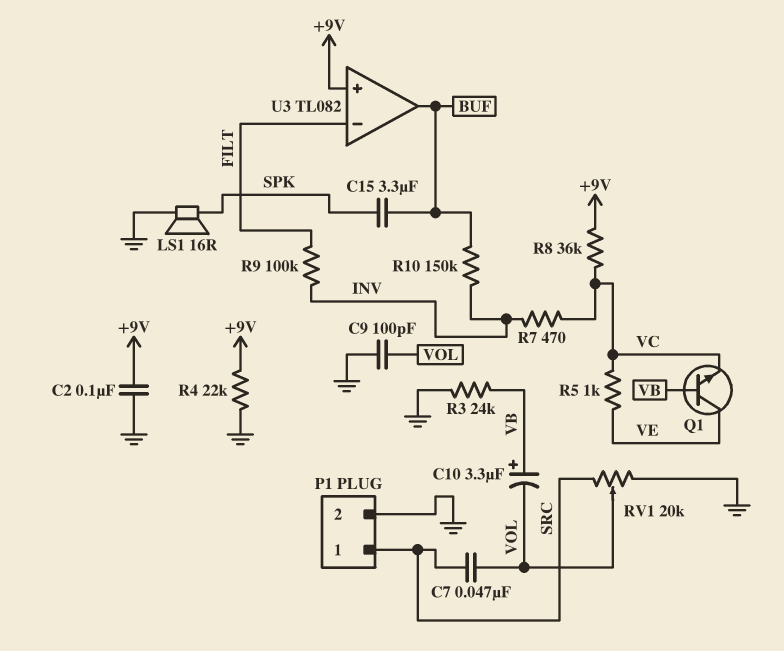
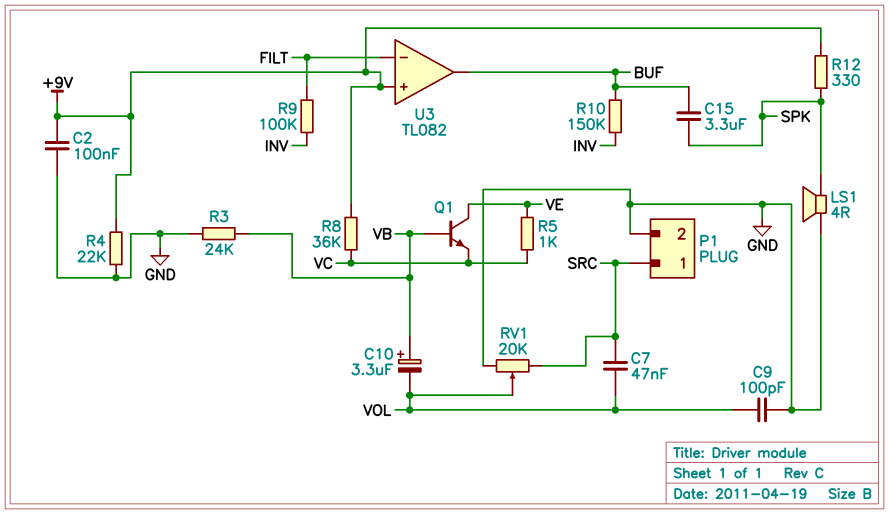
LS1: speaker 16R (GND, SPK) -> speaker 4R (GND, SPK)
R7: 470 (INV, VC) -> none
R12: none -> 330 (+9V, SPK)

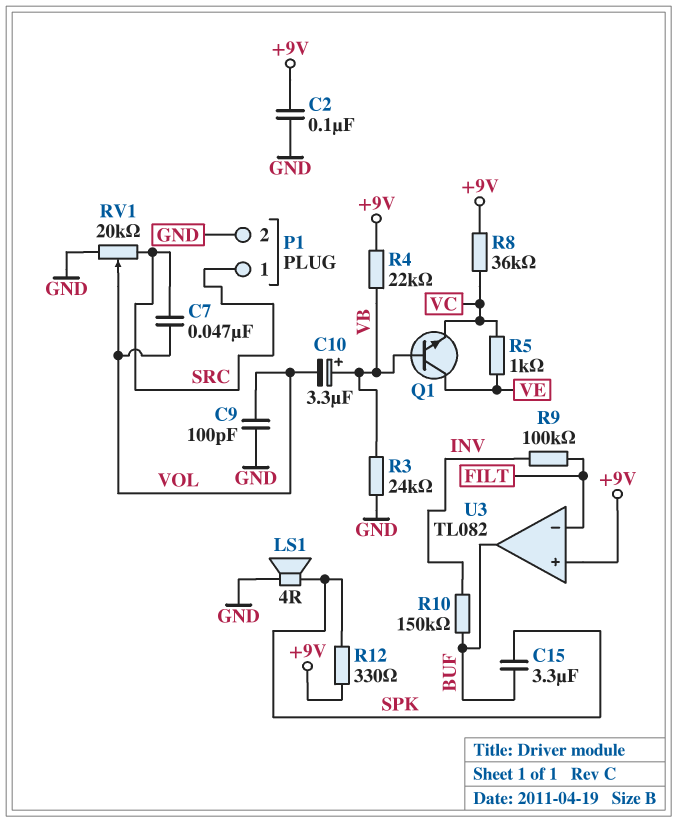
R4: 22k (+9V, GND) -> 22k (+9V, VB)

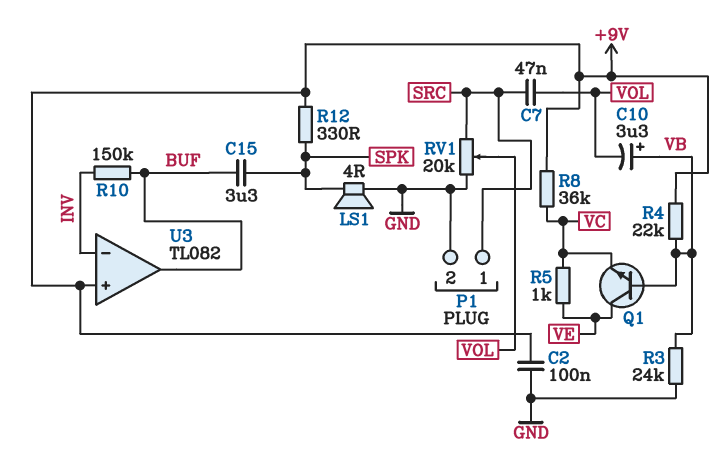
C9: 100pF (GND, VOL) -> none
R9: 100k (FILT, INV) -> none
U3 pin in-: FILT -> INV

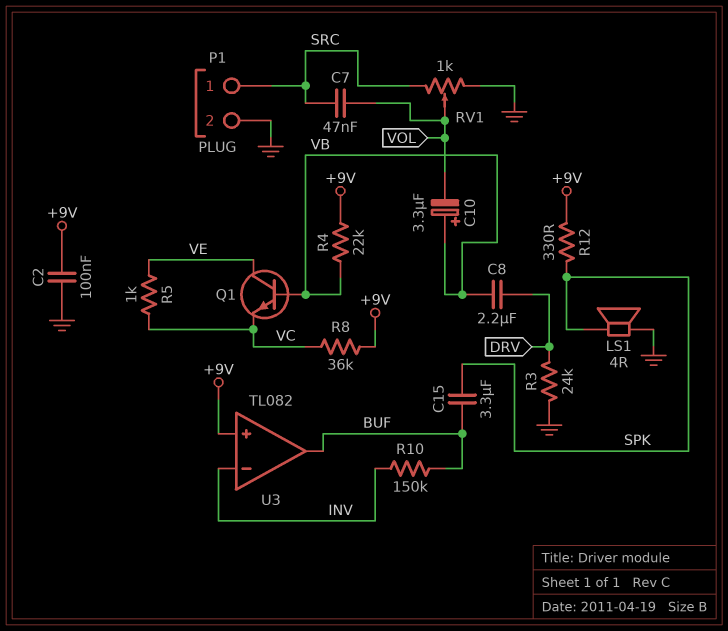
C8: none -> 2.2uF (DRV, VB)
R3: 24k (GND, VB) -> 24k (DRV, GND)
RV1: 20k (GND, SRC, wiper VOL) -> 1k (GND, SRC, wiper VOL)

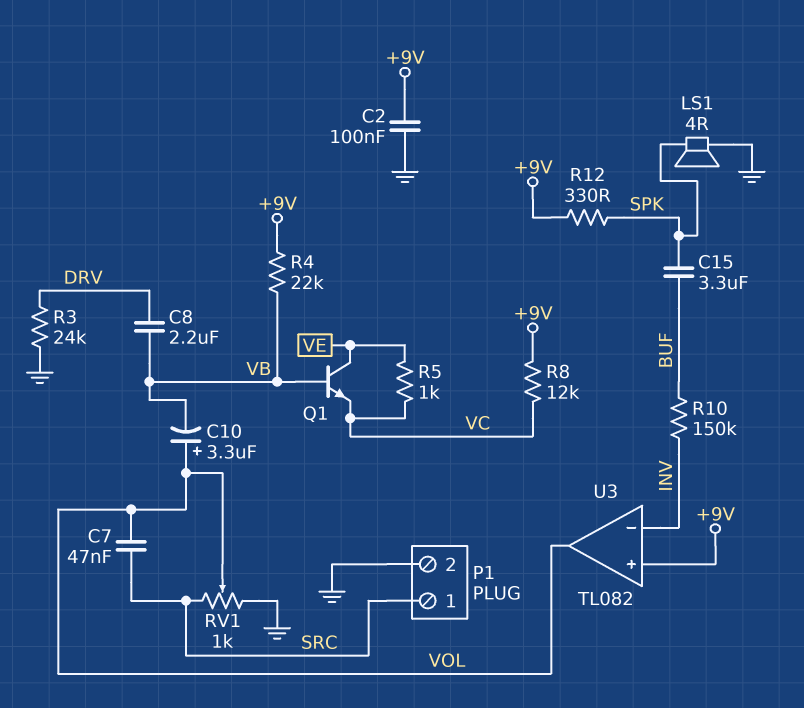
C10: 3.3uF (plus VB, minus VOL) -> 3.3uF (plus VOL, minus VB)
R8: 36k (+9V, VC) -> 12k (+9V, VC)
U3 pin out: BUF -> VOL

